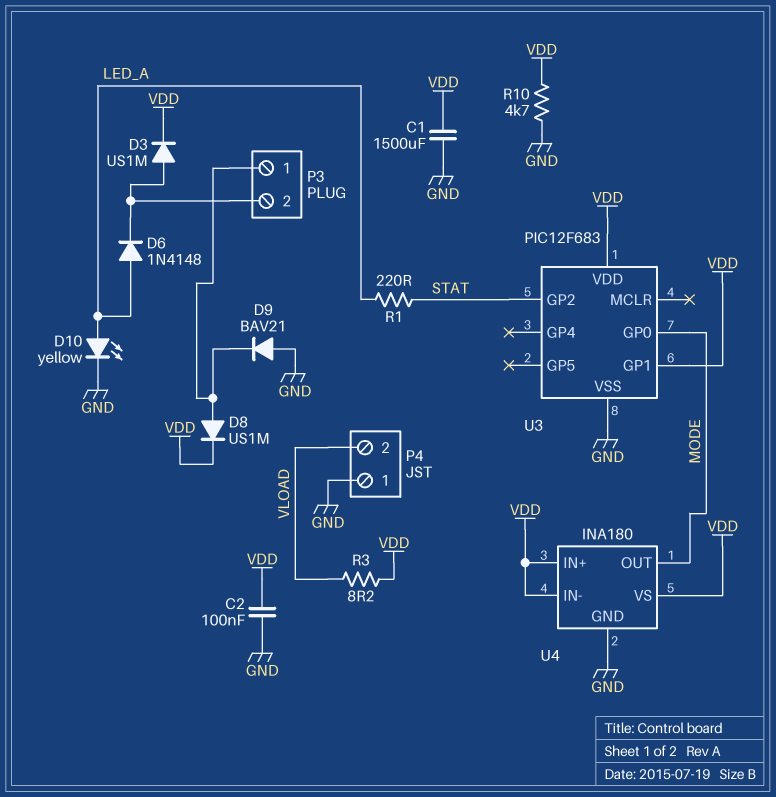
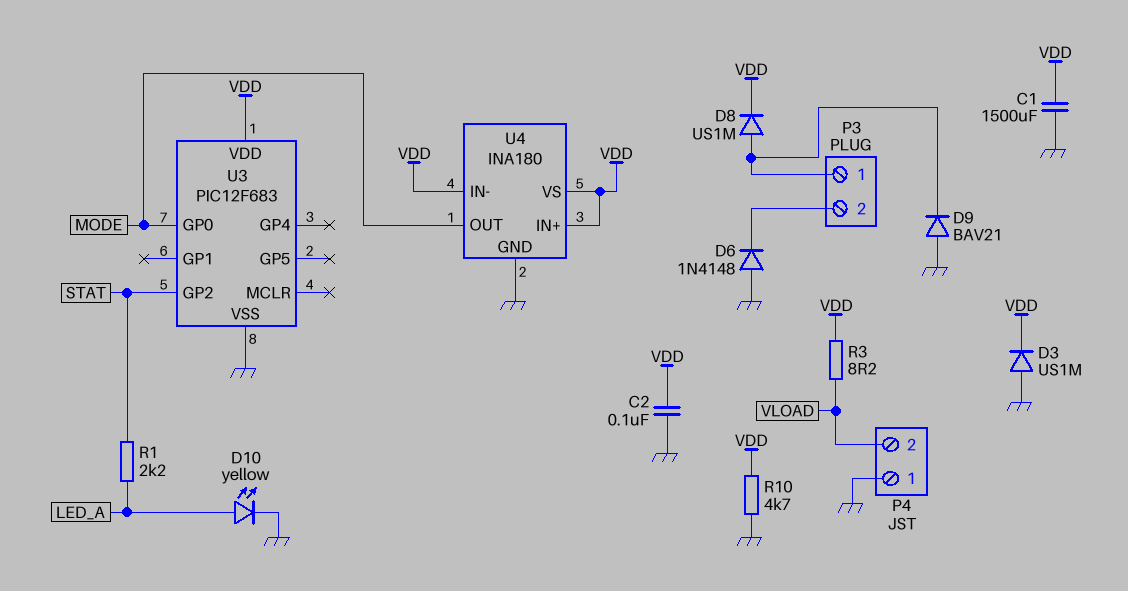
D3: diode US1M (A P3/2, K VDD) -> diode US1M (A GND, K VDD)
D6: diode 1N4148 (A LED_A, K P3/2) -> diode 1N4148 (A GND, K P3/2)
R1: 220 (LED_A, STAT) -> 2.2k (LED_A, STAT)
U3 pin GP1: VDD -> none

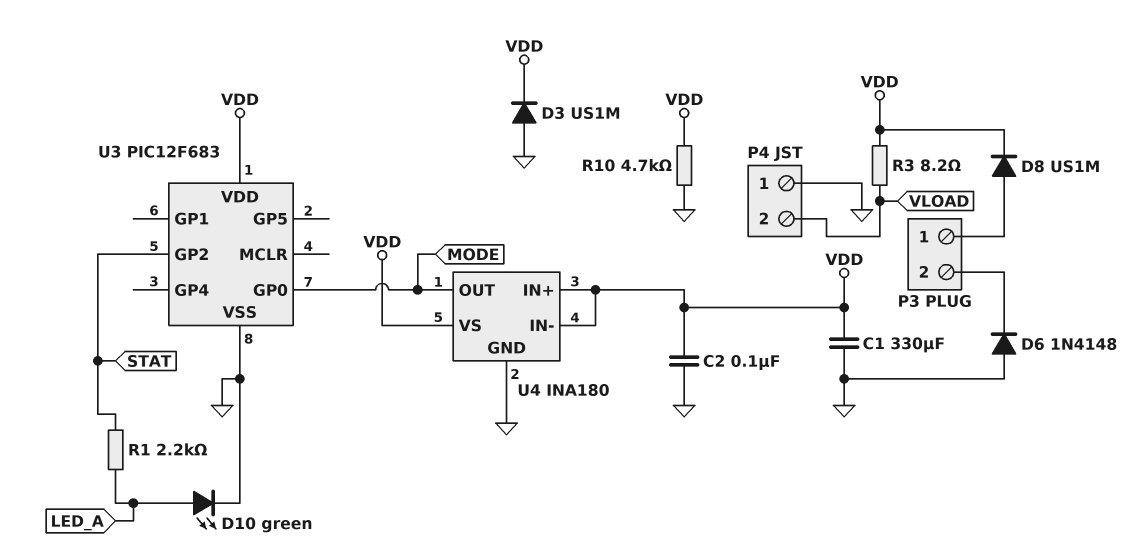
C1: 1500uF (GND, VDD) -> 330uF (GND, VDD)
D9: diode BAV21 (A GND, K P3/1) -> none
D10: LED yellow (A LED_A, K GND) -> LED green (A LED_A, K GND)

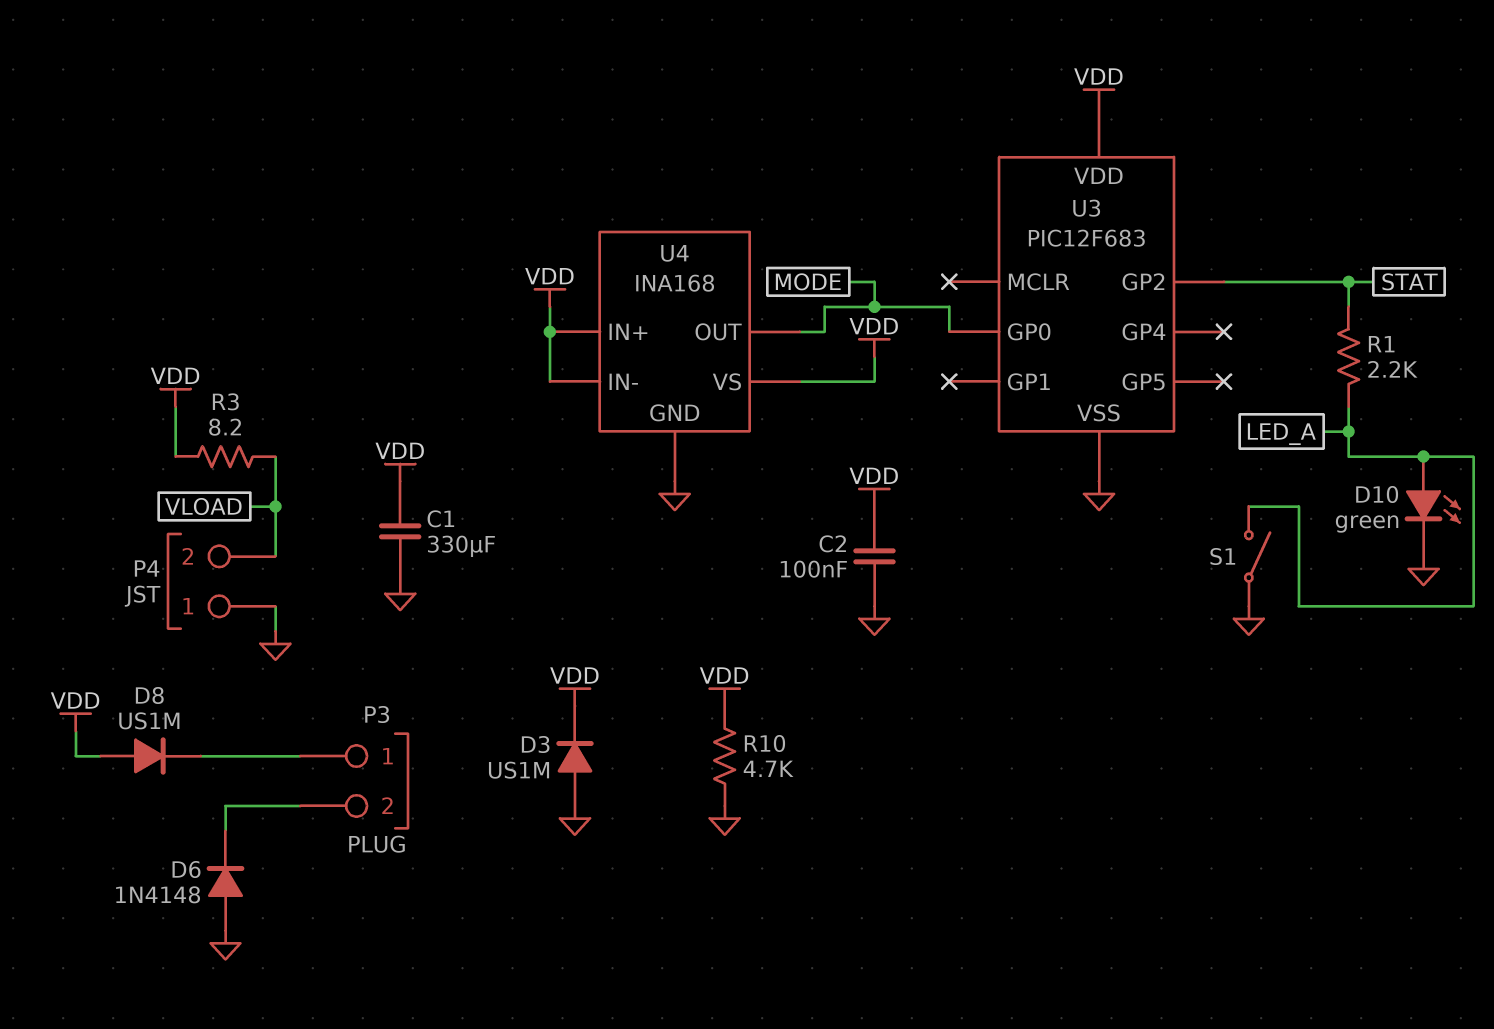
D8: diode US1M (A P3/1, K VDD) -> diode US1M (A VDD, K P3/1)
S1: none -> switch (GND, LED_A)
U4: INA180 -> INA168

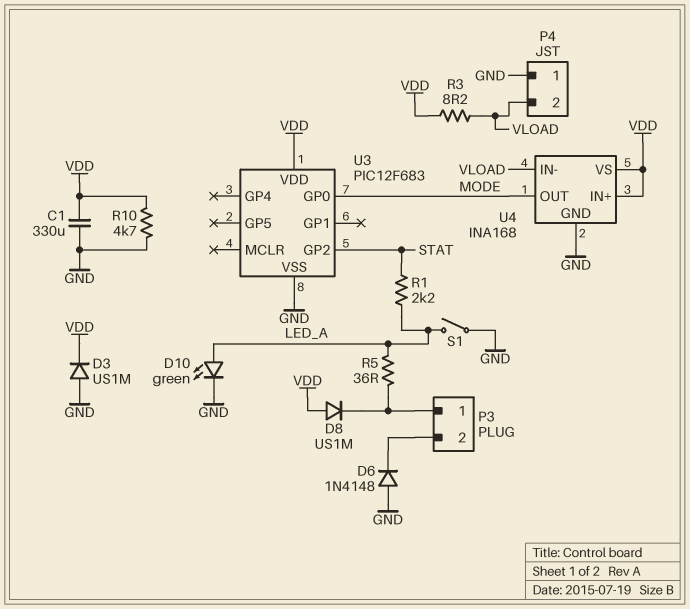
C2: 100nF (GND, VDD) -> none
R5: none -> 36 (LED_A, P3/1)
U4 pin IN-: VDD -> VLOAD

